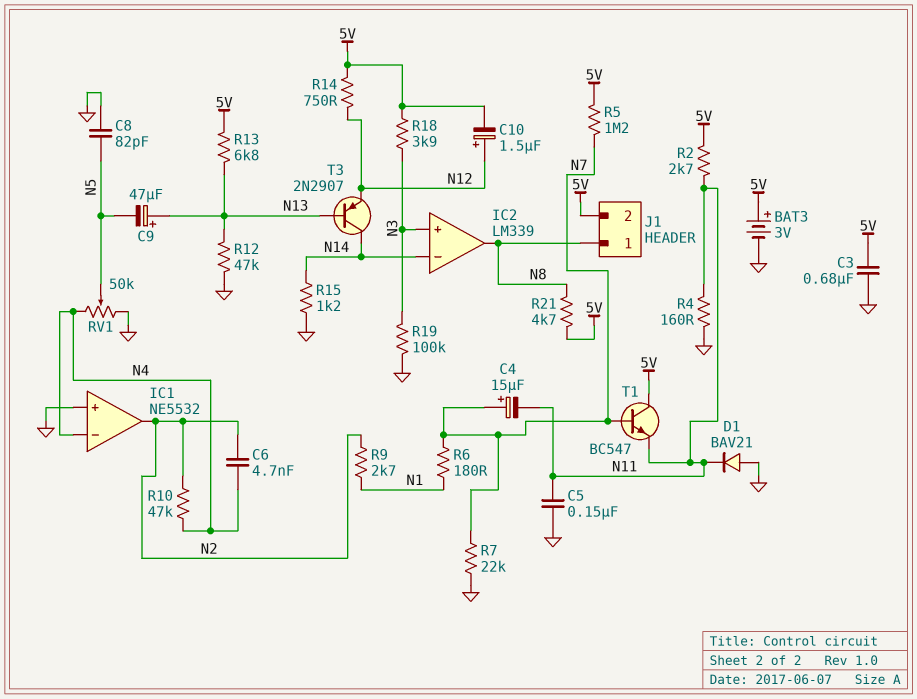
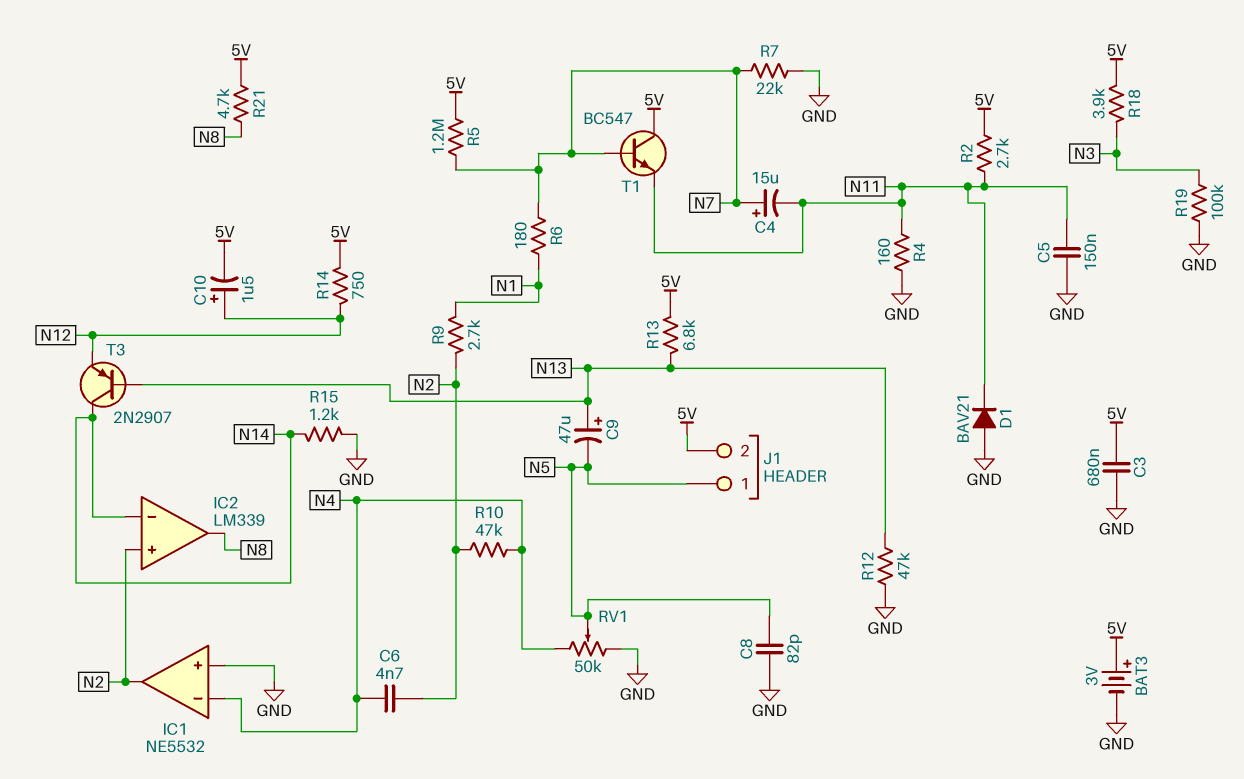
IC2 pin in+: N3 -> N2
J1 pin 1: N8 -> N5

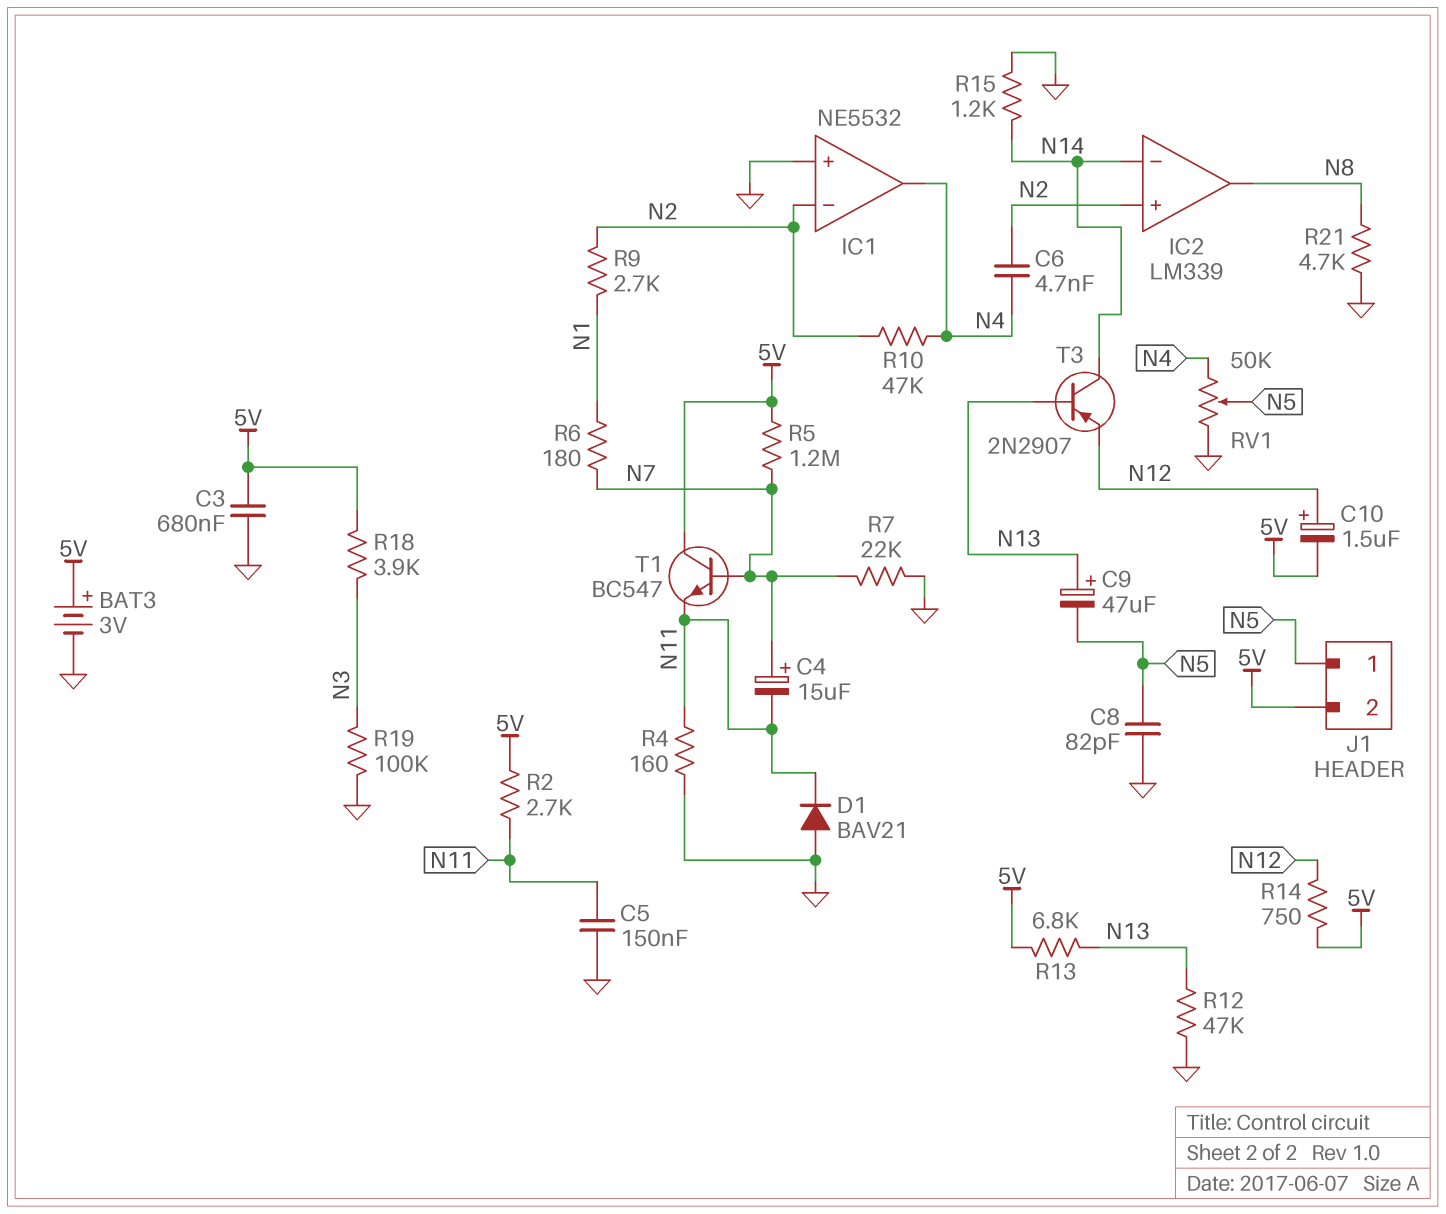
IC1 pin in-: N4 -> N2
IC1 pin out: N2 -> N4
R21: 4.7k (5V, N8) -> 4.7k (GND, N8)

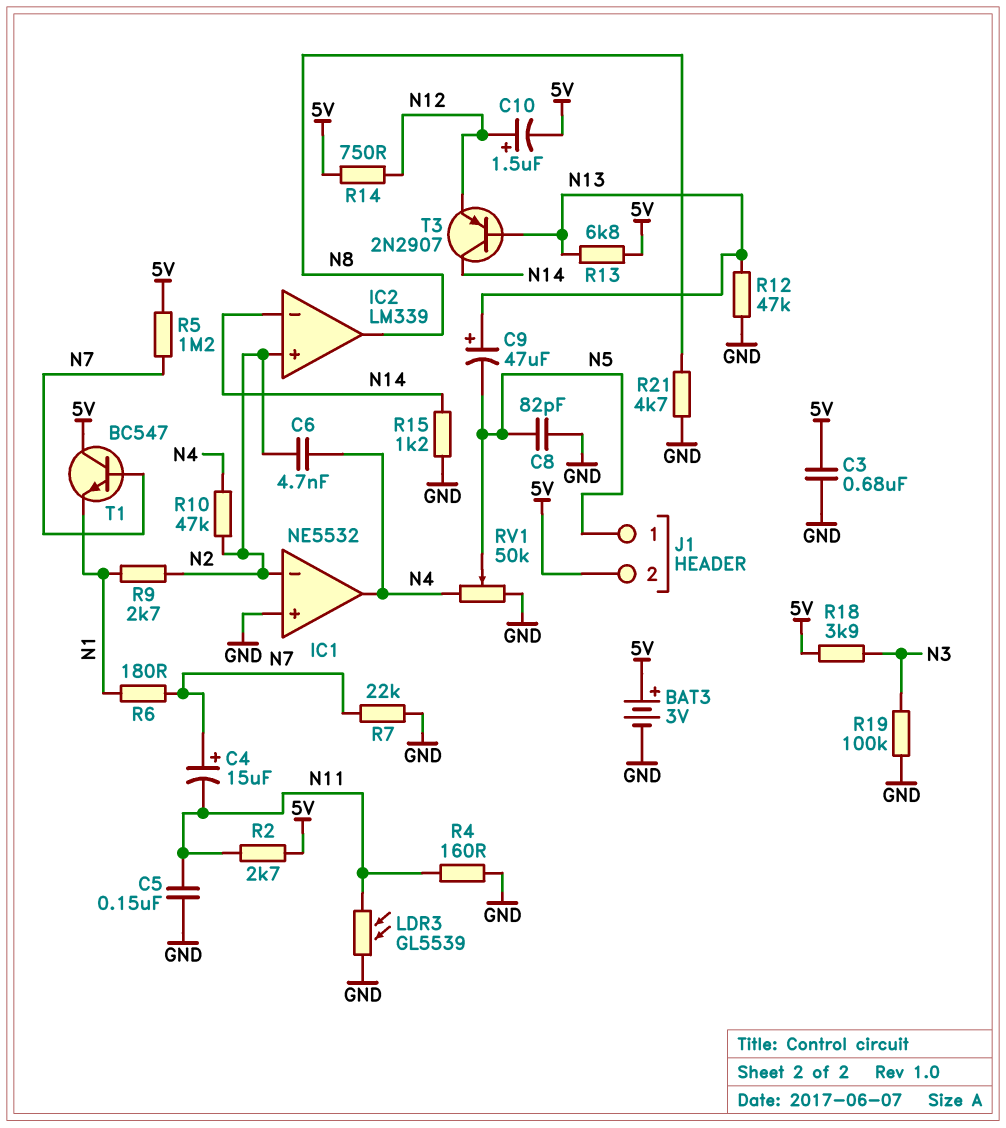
D1: diode BAV21 (A GND, K N11) -> none
LDR3: none -> GL5539 (GND, N11)
T1: NPN BC547 (B N7, C 5V, E N11) -> NPN BC547 (B N7, C 5V, E N1)

